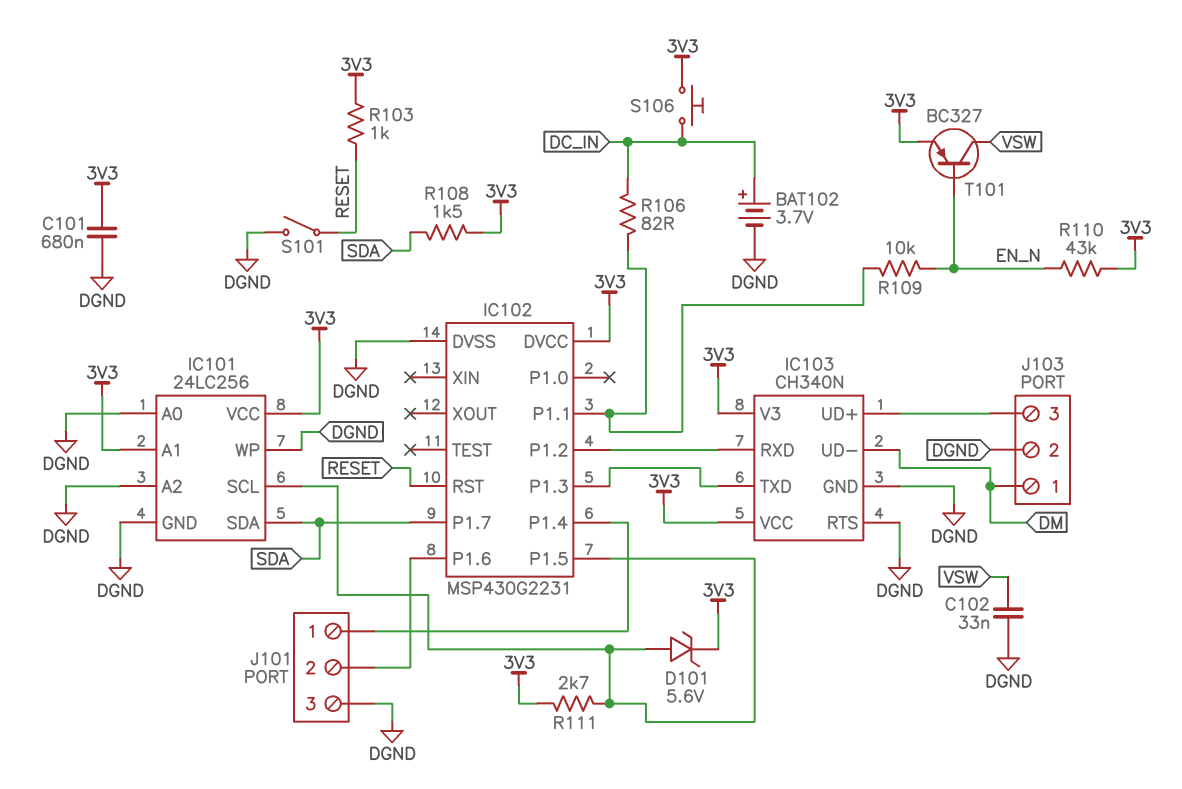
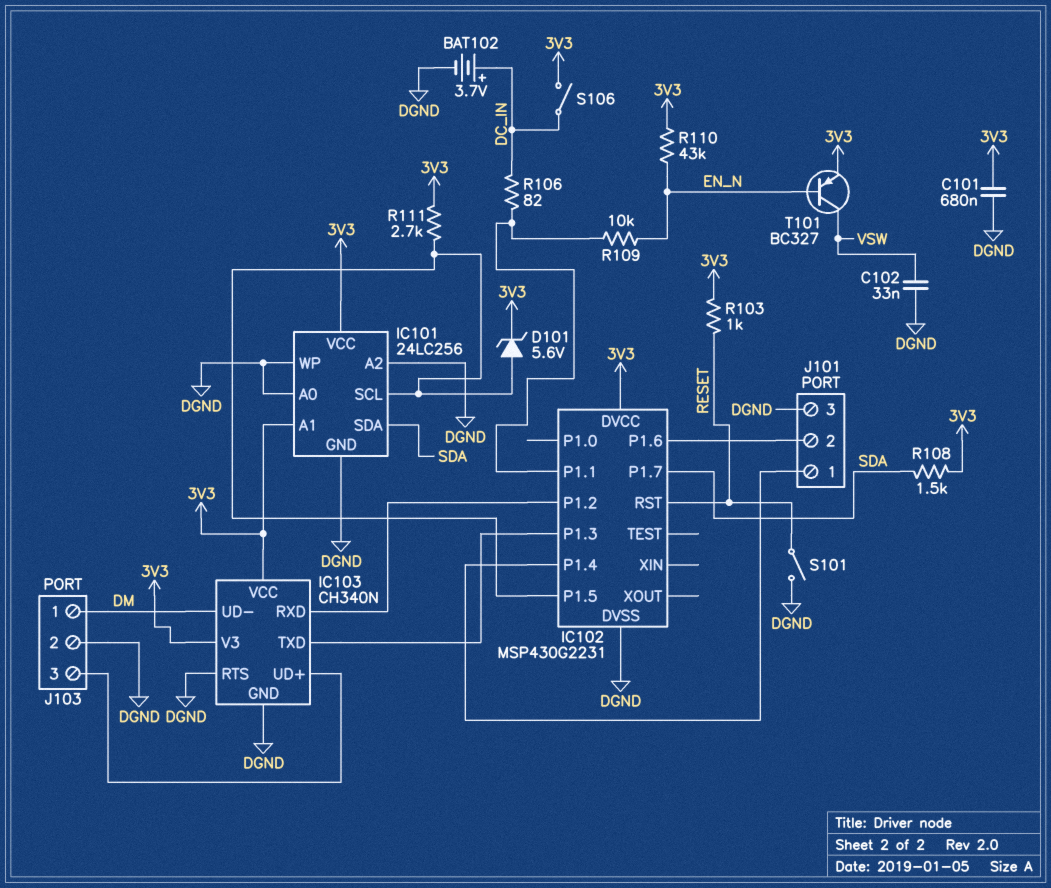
S106: button (3V3, DC_IN) -> switch (3V3, DC_IN)

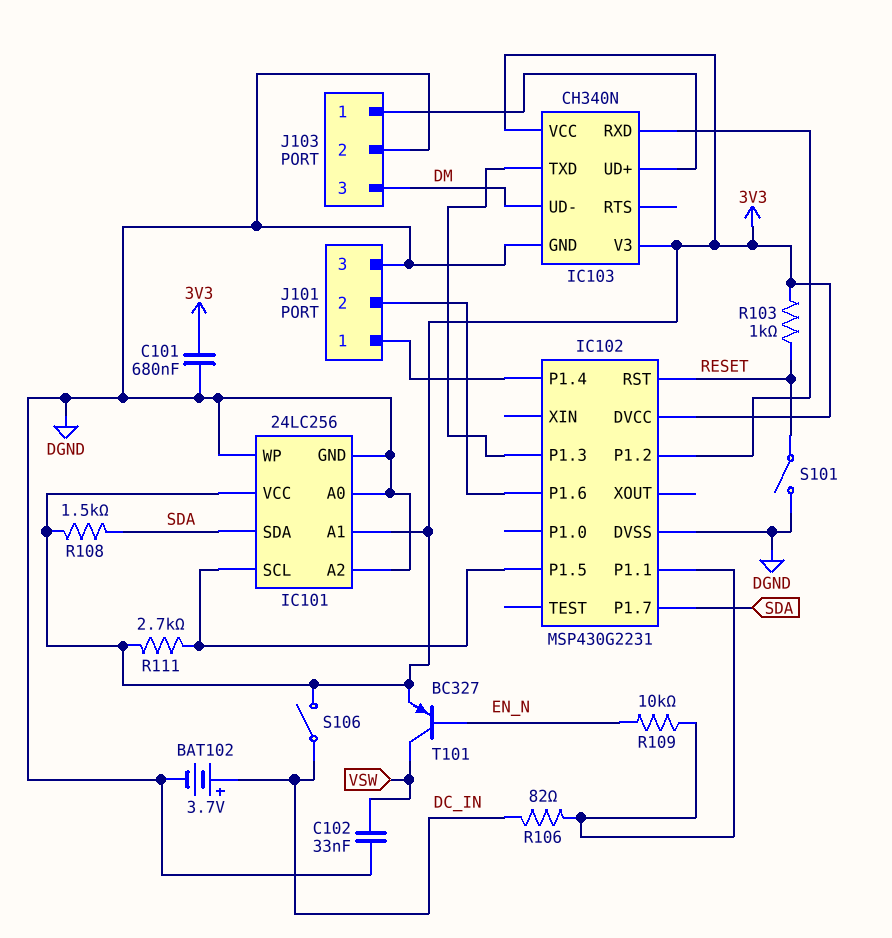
D101: zener 5.6V (A IC101/SCL, K 3V3) -> none
IC103 pin RTS: DGND -> none
J103 pin 1: DM -> IC103/UD+
J103 pin 3: IC103/UD+ -> DM
R110: 43k (3V3, EN_N) -> none

